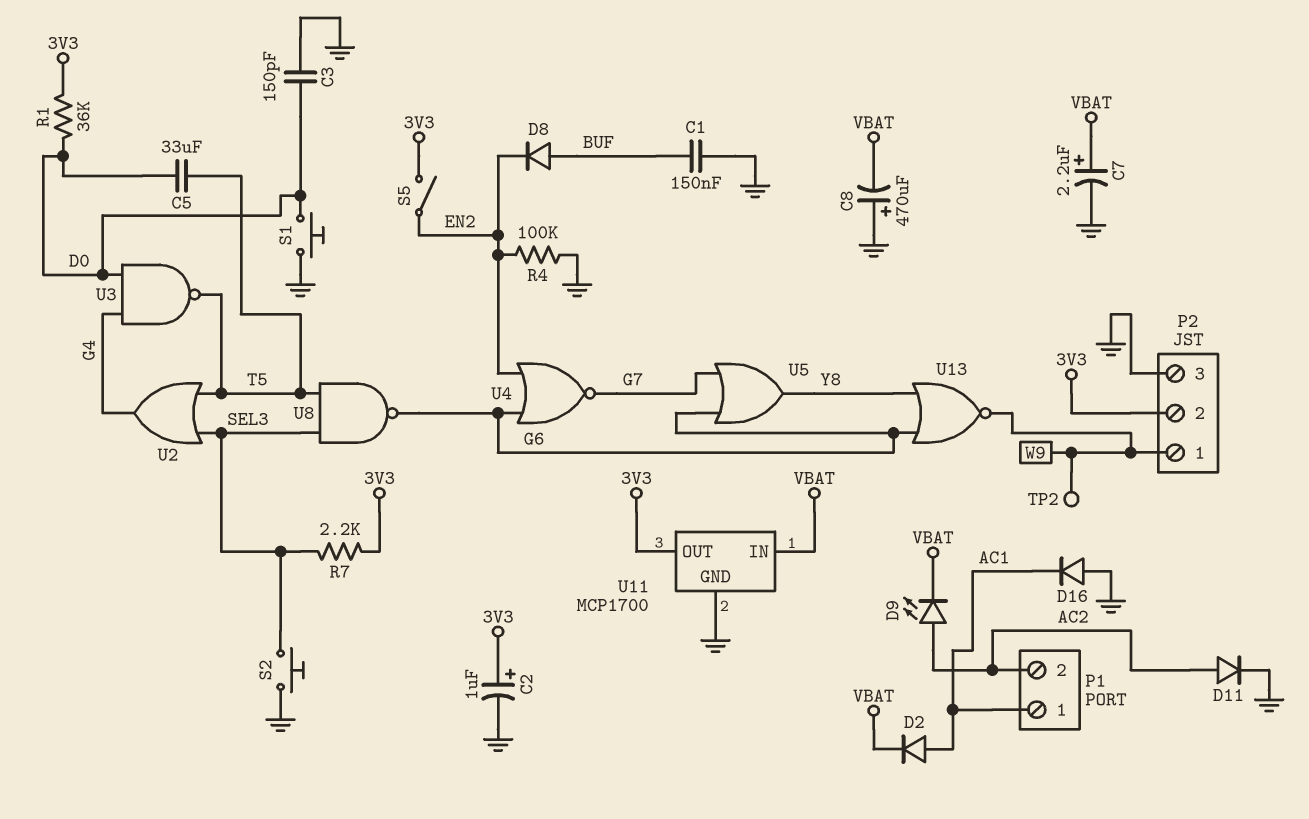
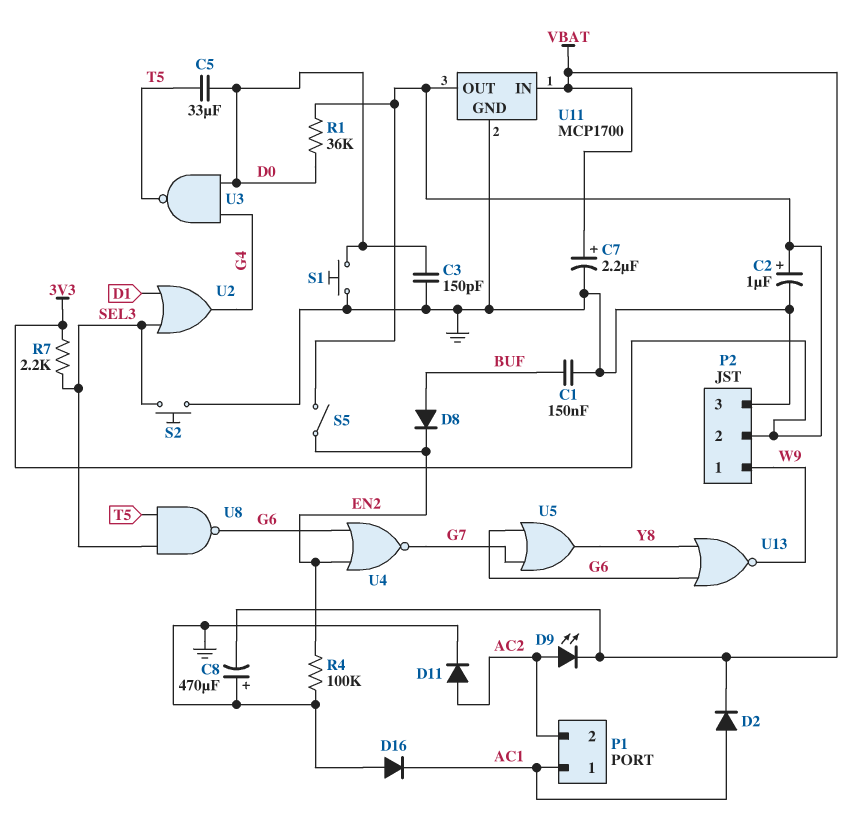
TP2: test point (W9) -> none
U2: OR (in SEL3, in T5, out G4) -> OR (in D1, in SEL3, out G4)

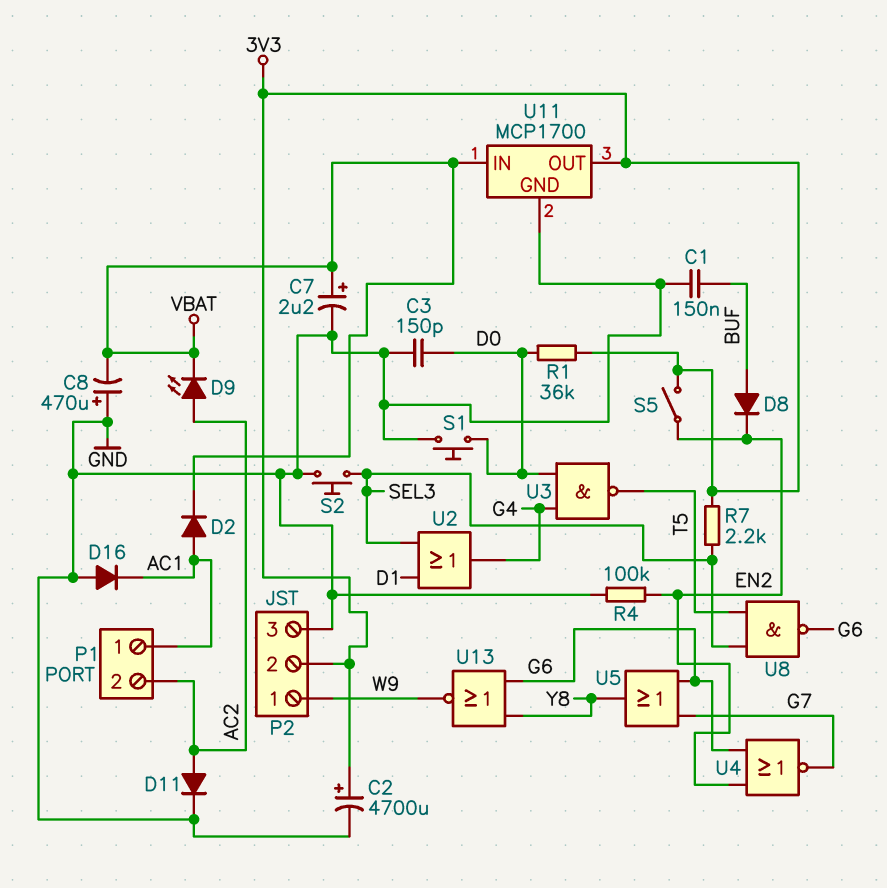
C2: 1uF (plus 3V3, minus GND) -> 4700uF (plus 3V3, minus GND)
C5: 33uF (D0, T5) -> none

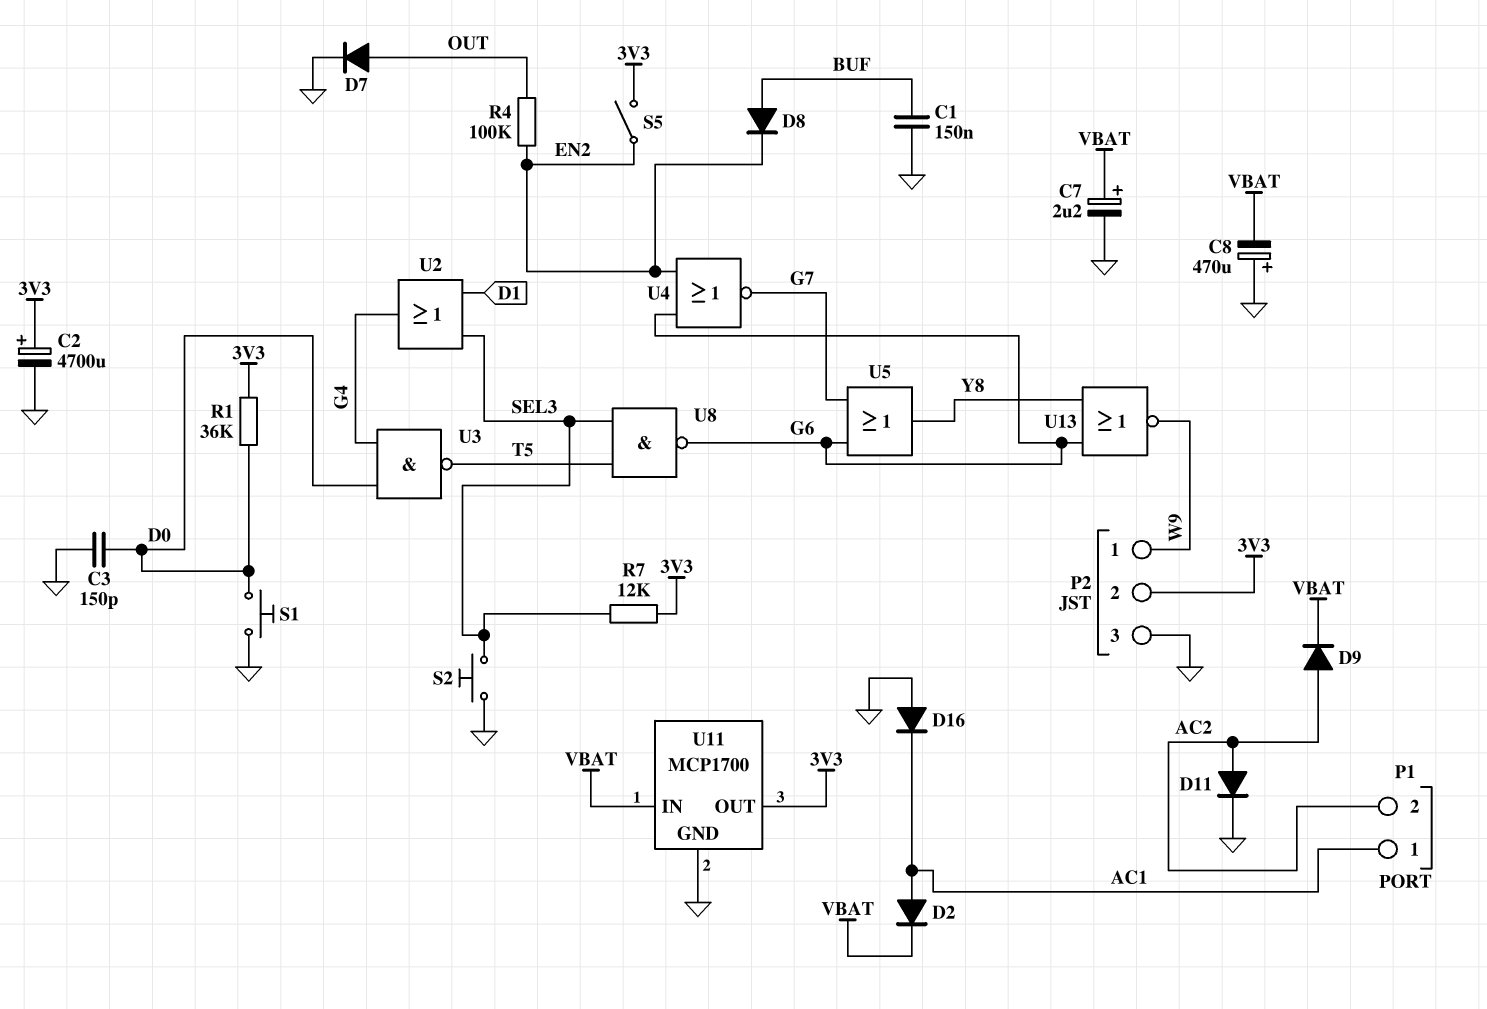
D7: none -> diode (A OUT, K GND)
D9: LED (A AC2, K VBAT) -> diode (A AC2, K VBAT)
R4: 100k (EN2, GND) -> 100k (EN2, OUT)
R7: 2.2k (3V3, SEL3) -> 12k (3V3, SEL3)

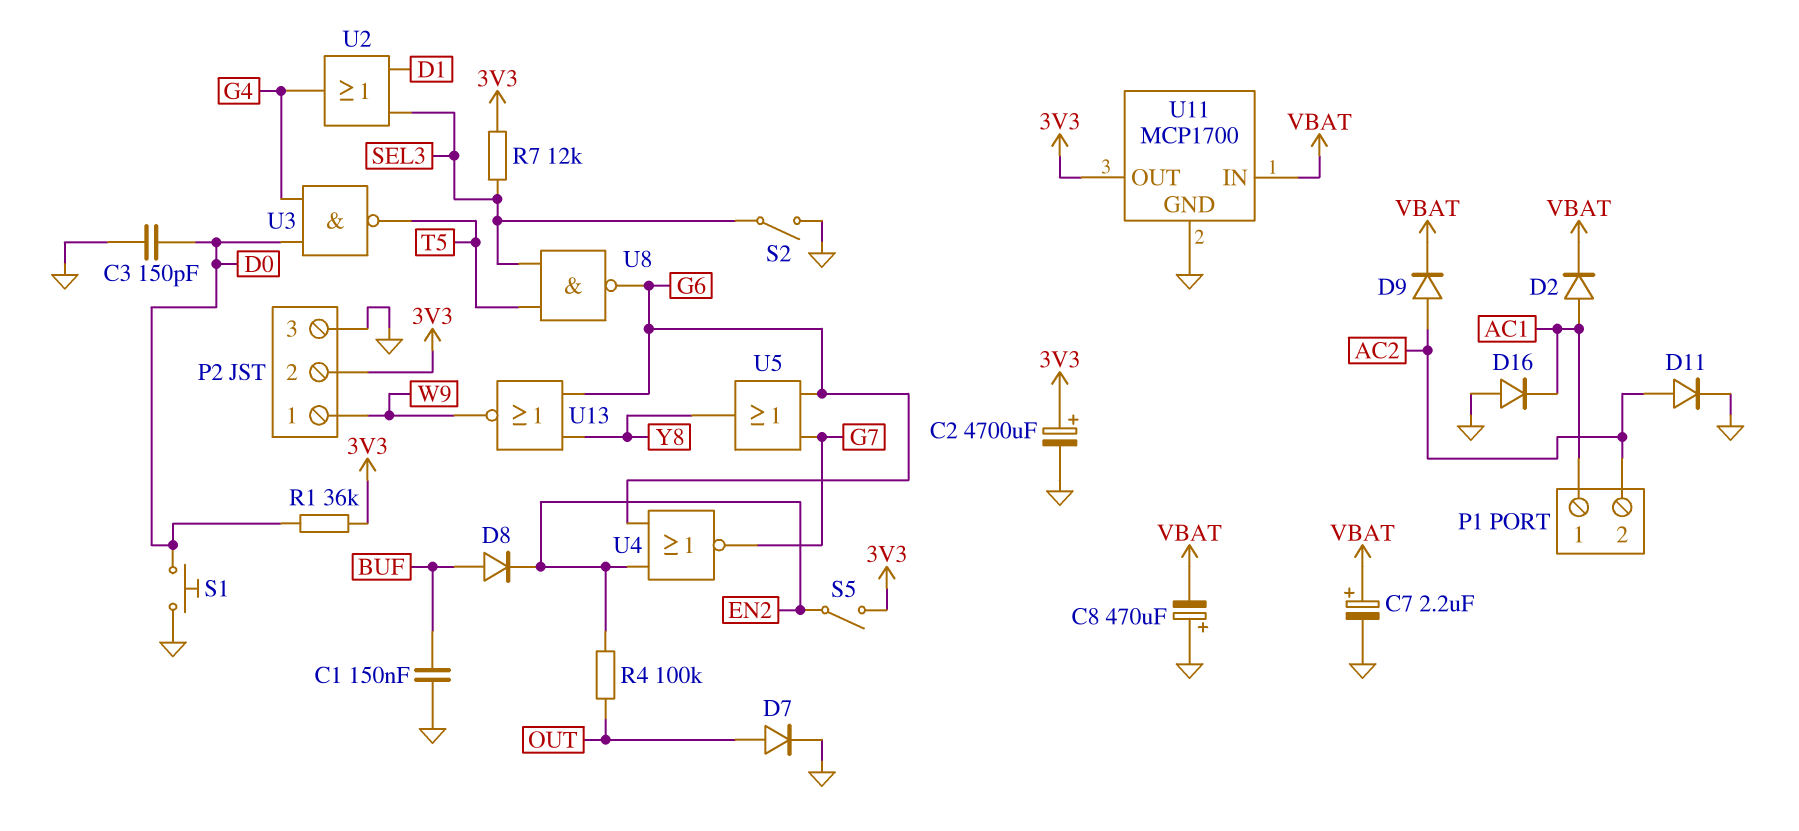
S2: button (GND, SEL3) -> switch (GND, SEL3)

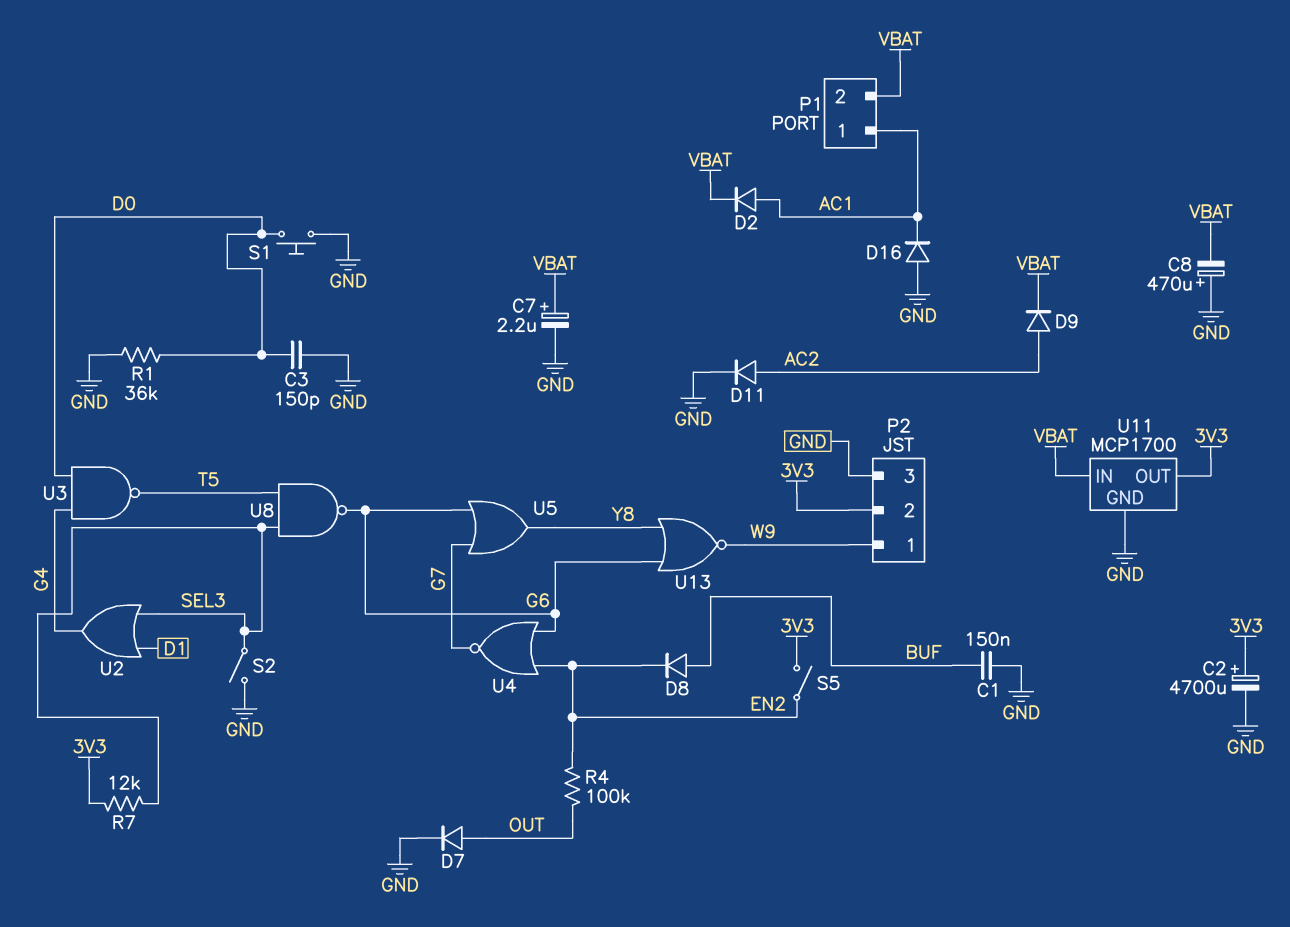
P1 pin 2: AC2 -> VBAT
R1: 36k (3V3, D0) -> 36k (D0, GND)

